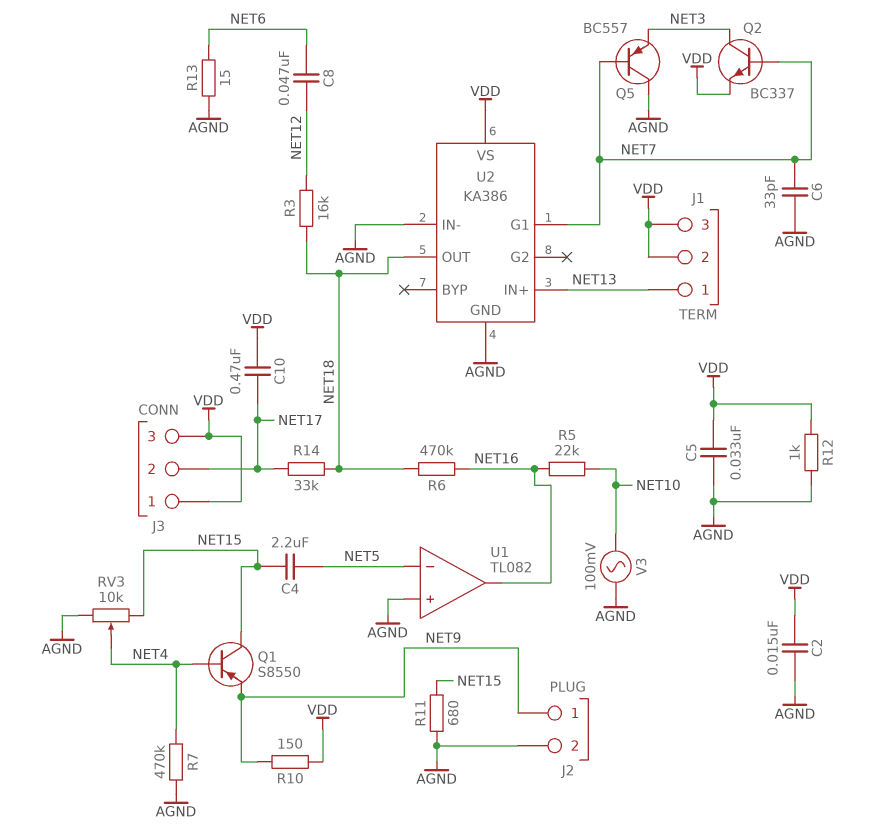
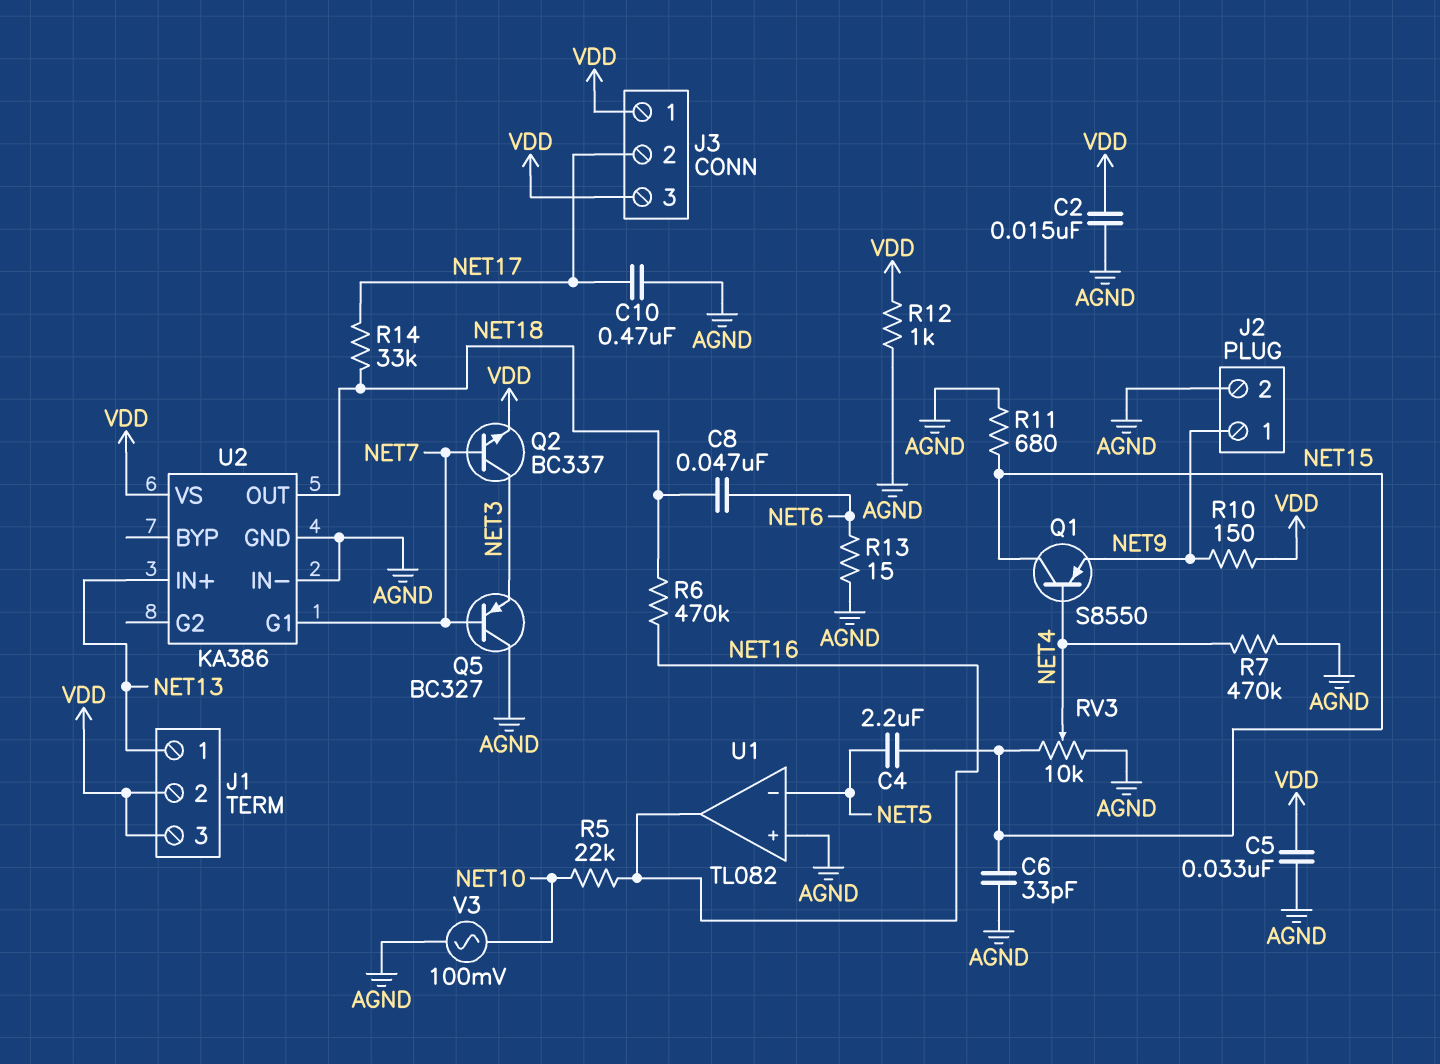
C6: 33pF (AGND, NET7) -> 33pF (AGND, NET15)
C8: 47nF (NET6, NET12) -> 47nF (NET6, NET18)
C10: 470nF (NET17, VDD) -> 470nF (AGND, NET17)
Q5: PNP BC557 (B NET7, C AGND, E NET3) -> PNP BC327 (B NET7, C AGND, E NET3)
R3: 16k (NET12, NET18) -> none

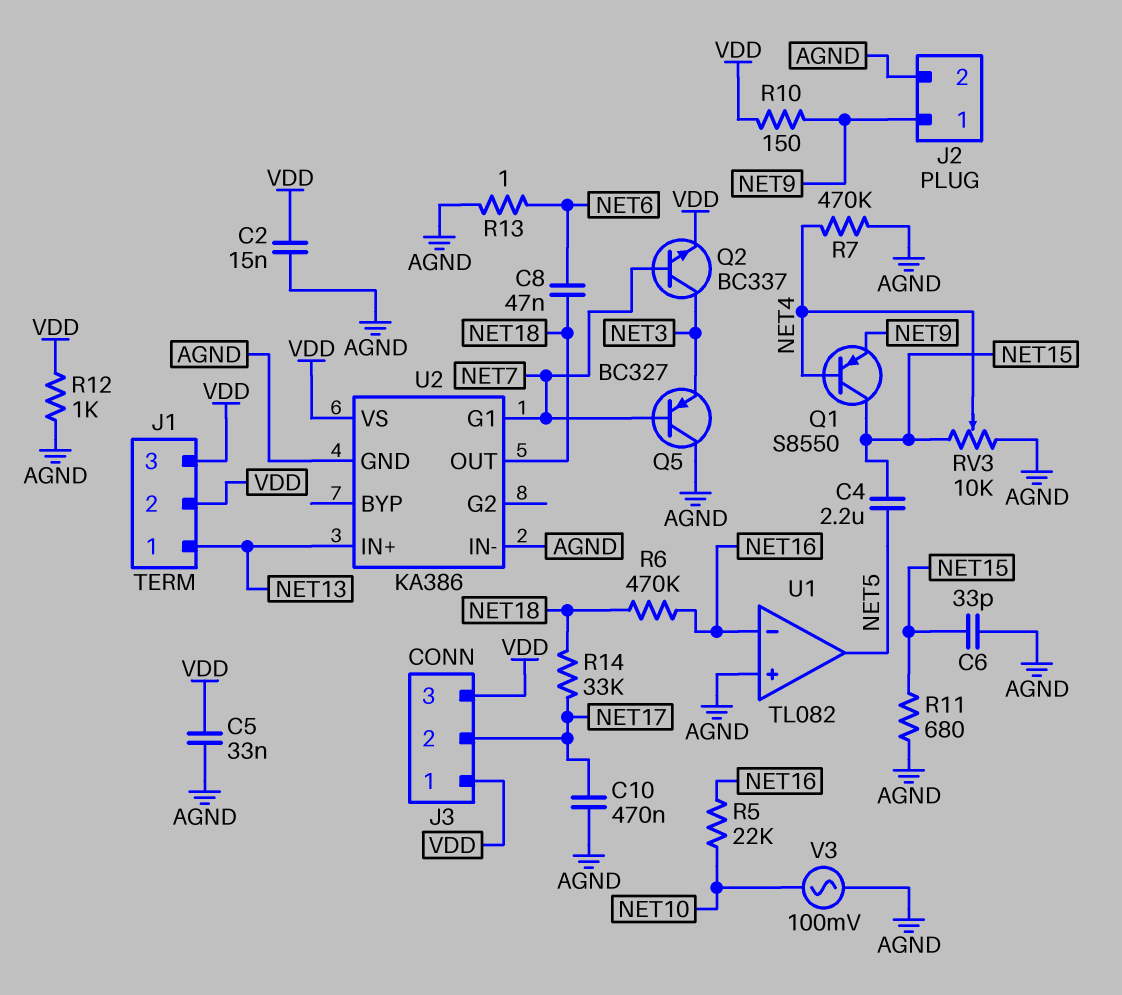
R13: 15 (AGND, NET6) -> 1 (AGND, NET6)
U1 pin in-: NET5 -> NET16
U1 pin out: NET16 -> NET5

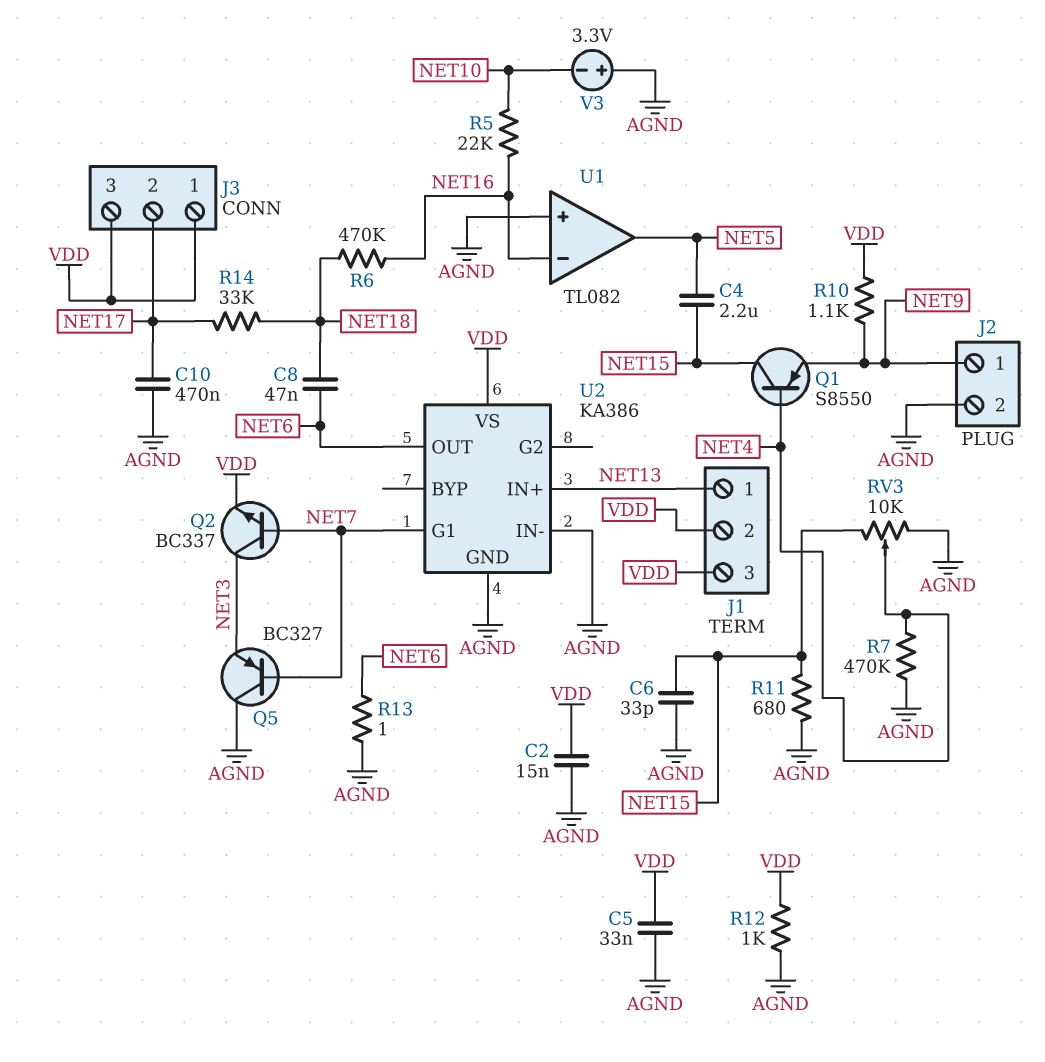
R10: 150 (NET9, VDD) -> 1.1k (NET9, VDD)
U2 pin OUT: NET18 -> NET6
V3: AC 100mV (AGND, NET10) -> 3.3V (plus AGND, minus NET10)

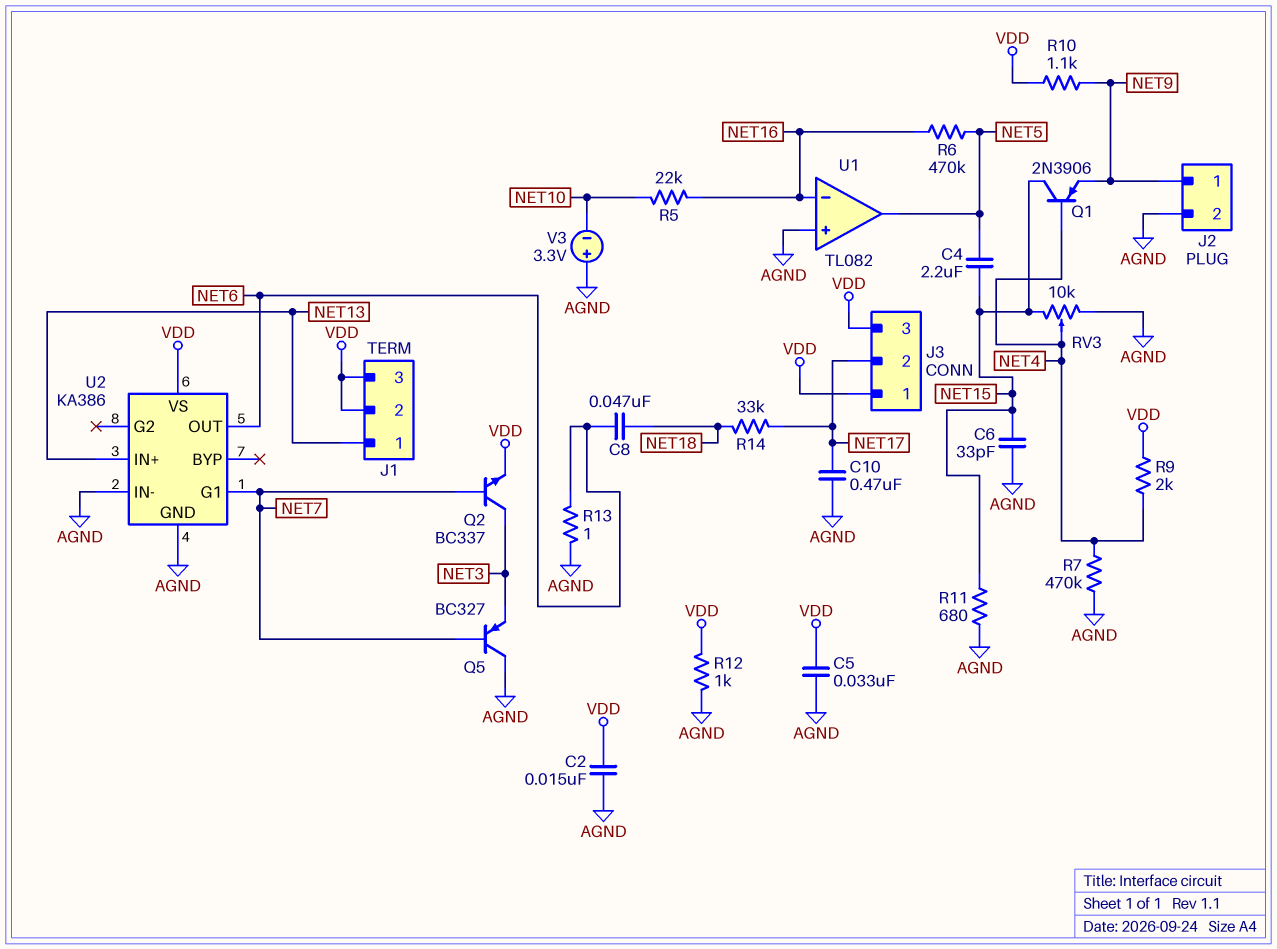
Q1: PNP S8550 (B NET4, C NET15, E NET9) -> PNP 2N3906 (B NET4, C NET15, E NET9)
R6: 470k (NET16, NET18) -> 470k (NET5, NET16)
R9: none -> 2k (NET4, VDD)

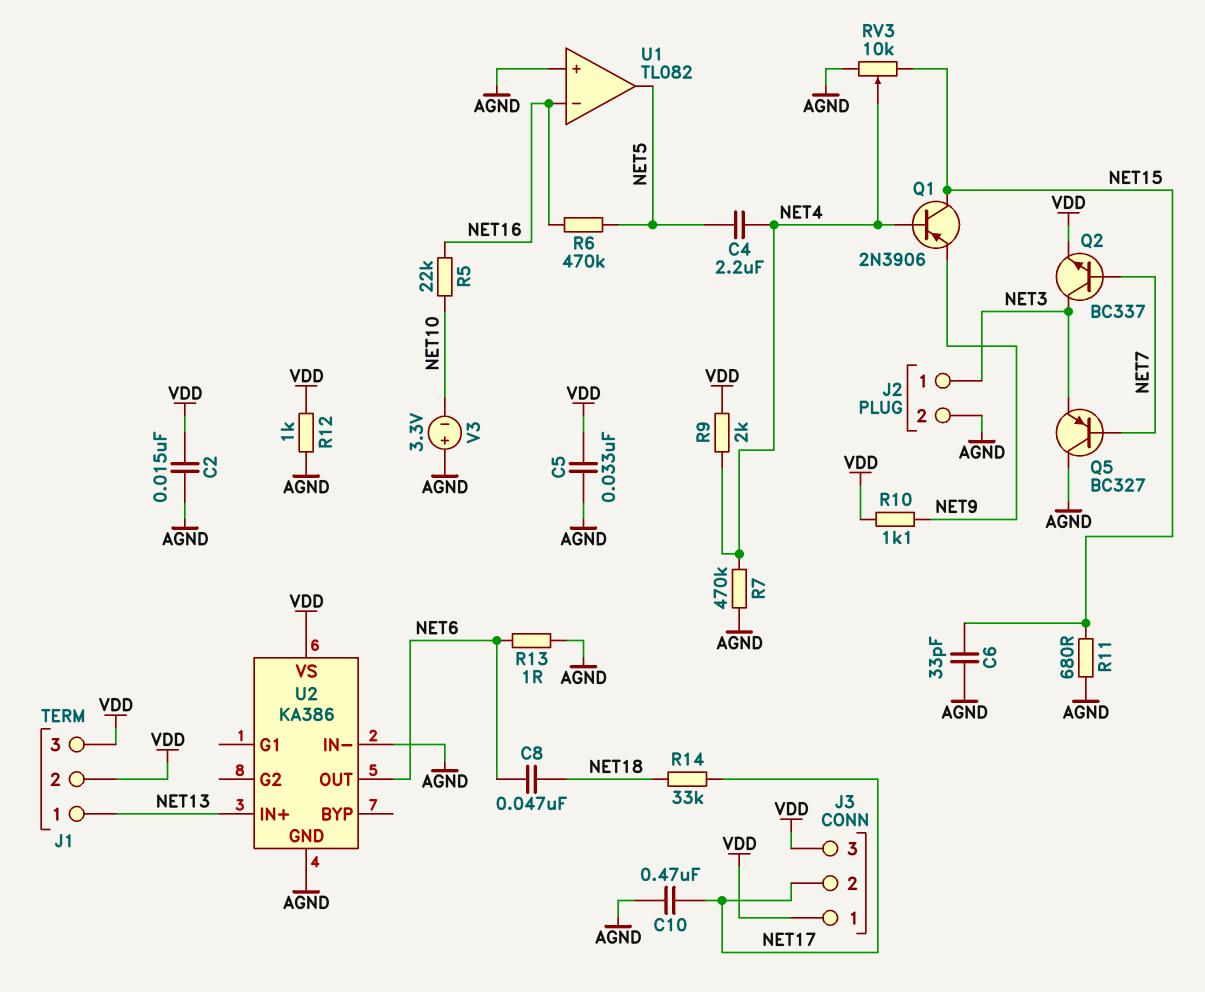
C4: 2.2uF (NET5, NET15) -> 2.2uF (NET4, NET5)
J2 pin 1: NET9 -> NET3
U2 pin G1: NET7 -> none

